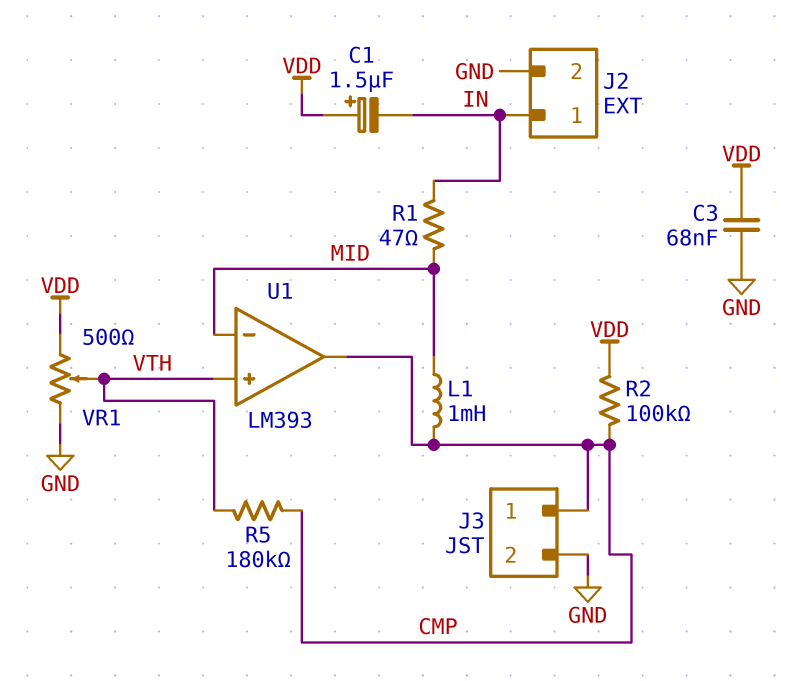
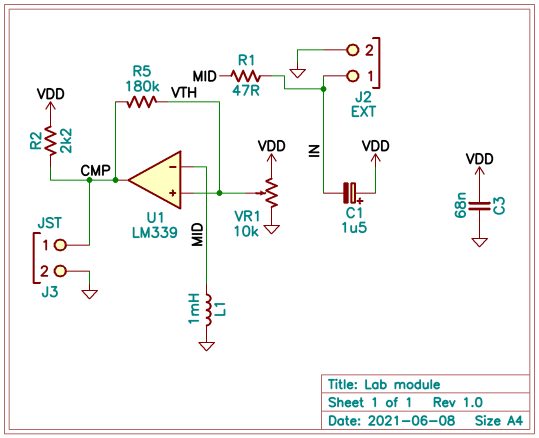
L1: 1mH (CMP, MID) -> 1mH (GND, MID)
R2: 100k (CMP, VDD) -> 2.2k (CMP, VDD)
U1: LM393 -> LM339
VR1: 500 (GND, VDD, wiper VTH) -> 10k (GND, VDD, wiper VTH)

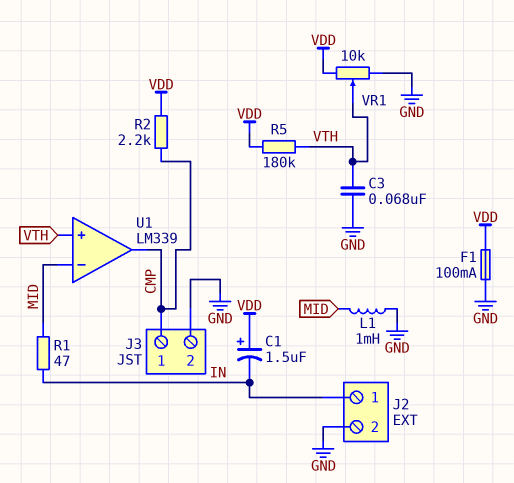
C3: 68nF (GND, VDD) -> 68nF (GND, VTH)
F1: none -> 100mA (GND, VDD)
R5: 180k (CMP, VTH) -> 180k (VDD, VTH)

